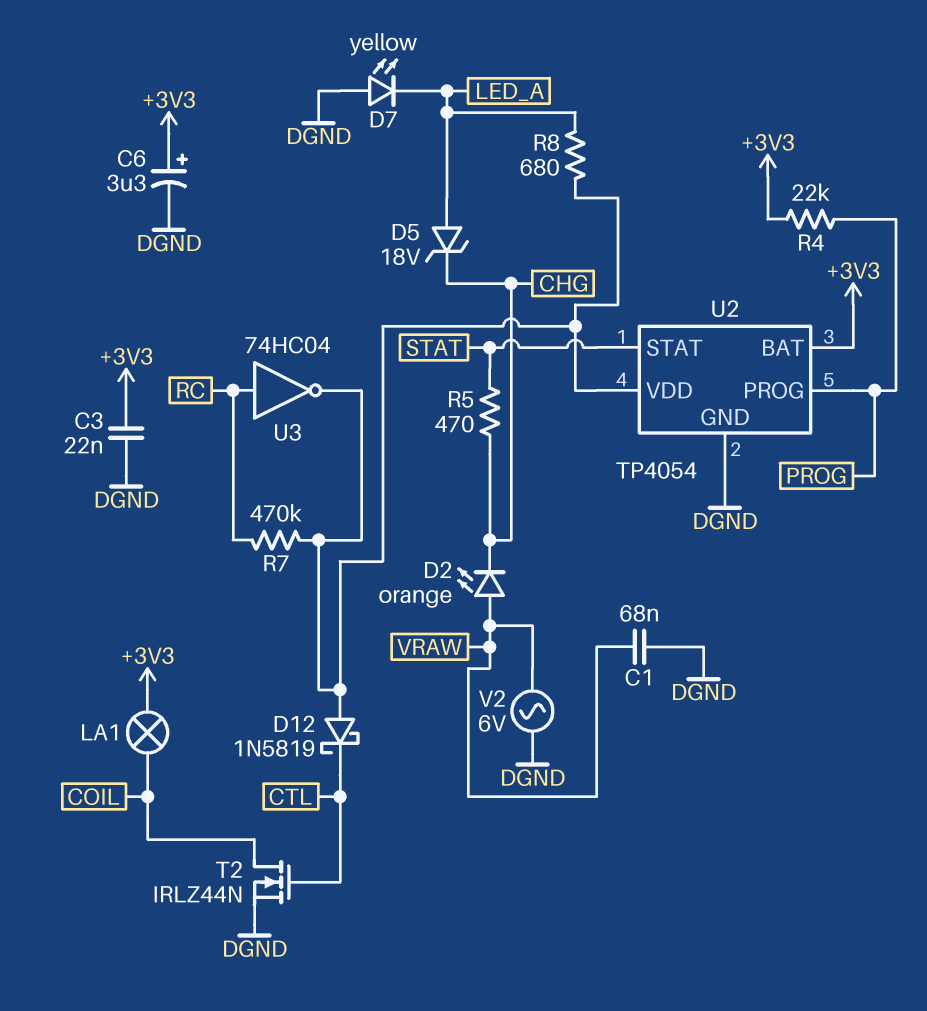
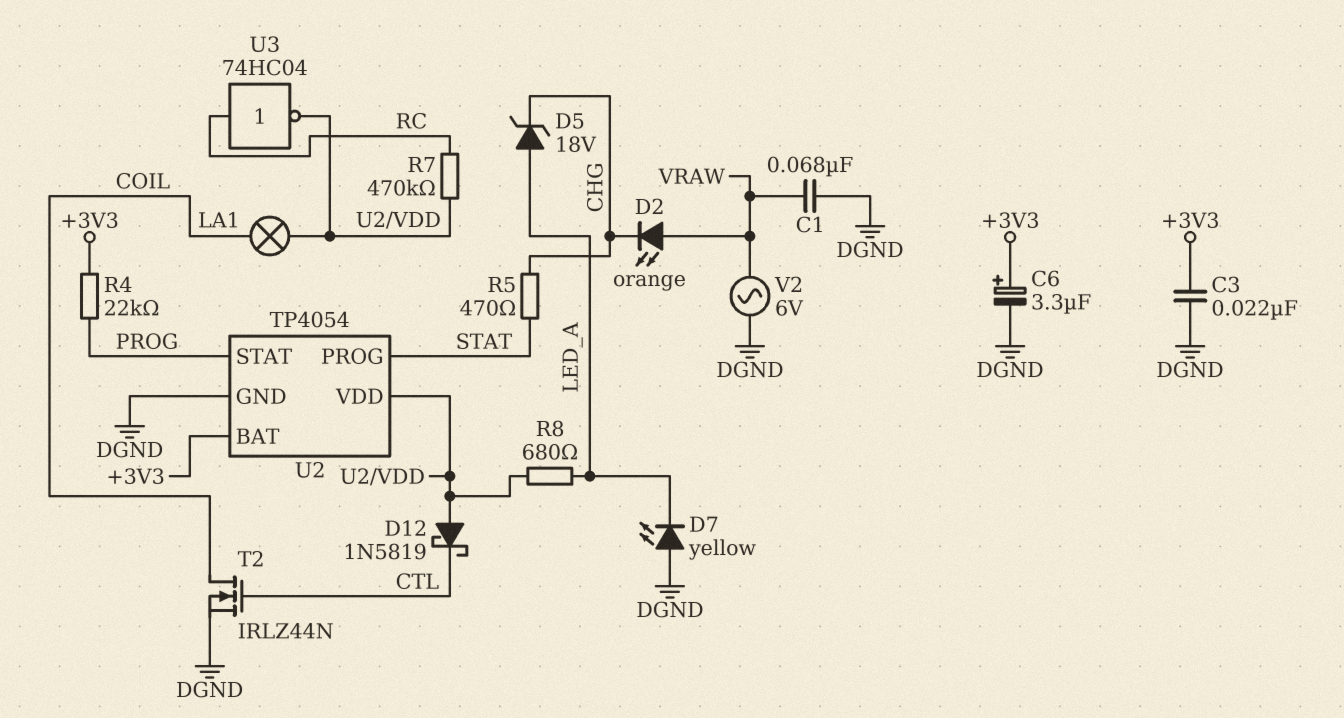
LA1: lamp (+3V3, COIL) -> lamp (COIL, U2/VDD)
U2 pin PROG: PROG -> STAT
U2 pin STAT: STAT -> PROG

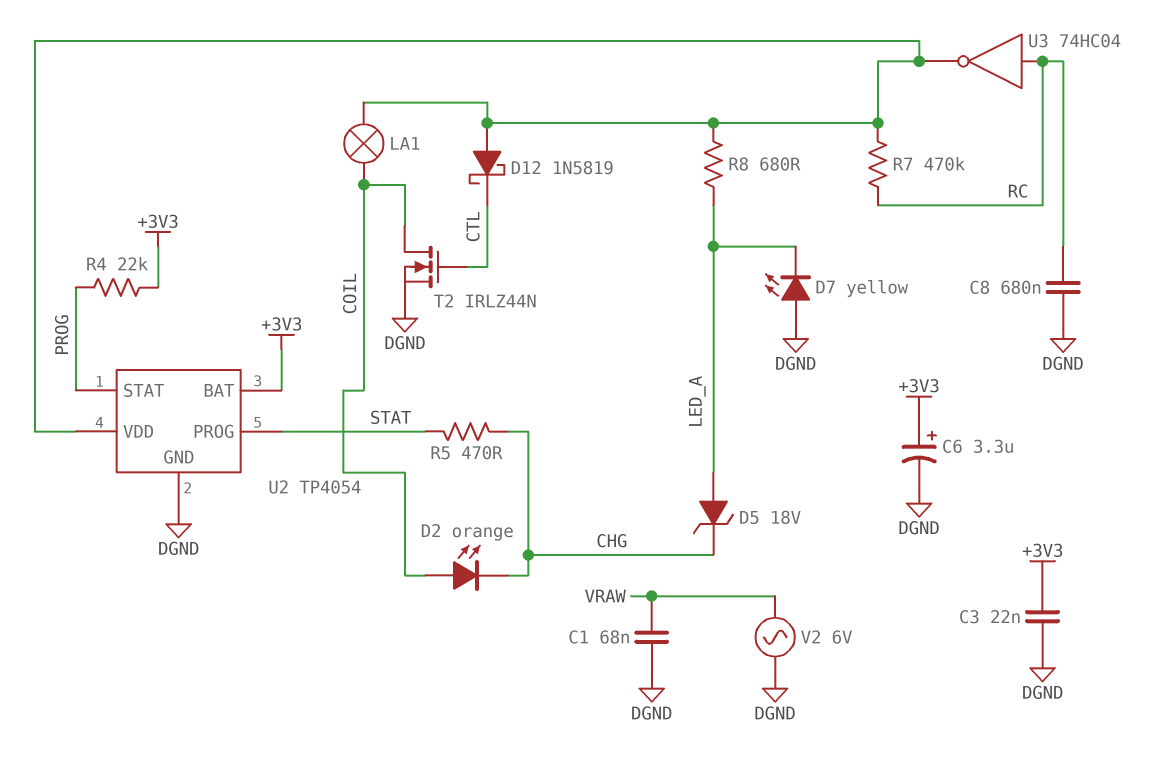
C8: none -> 680nF (DGND, RC)
D2: LED orange (A VRAW, K CHG) -> LED orange (A COIL, K CHG)

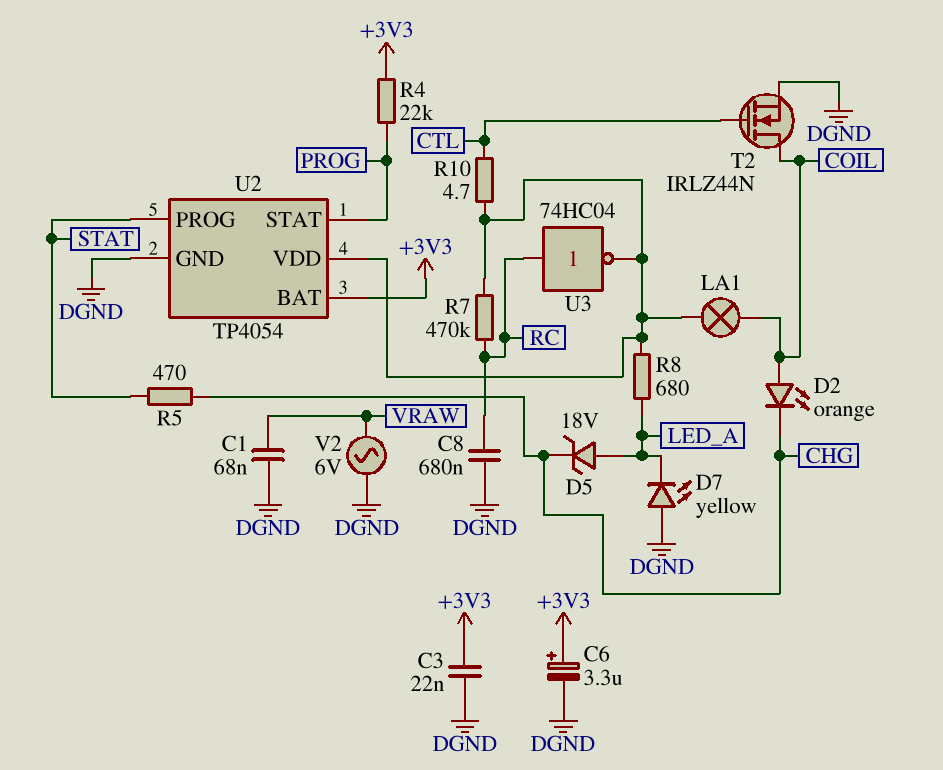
D12: schottky 1N5819 (A U2/VDD, K CTL) -> none
R10: none -> 4.7 (CTL, U2/VDD)

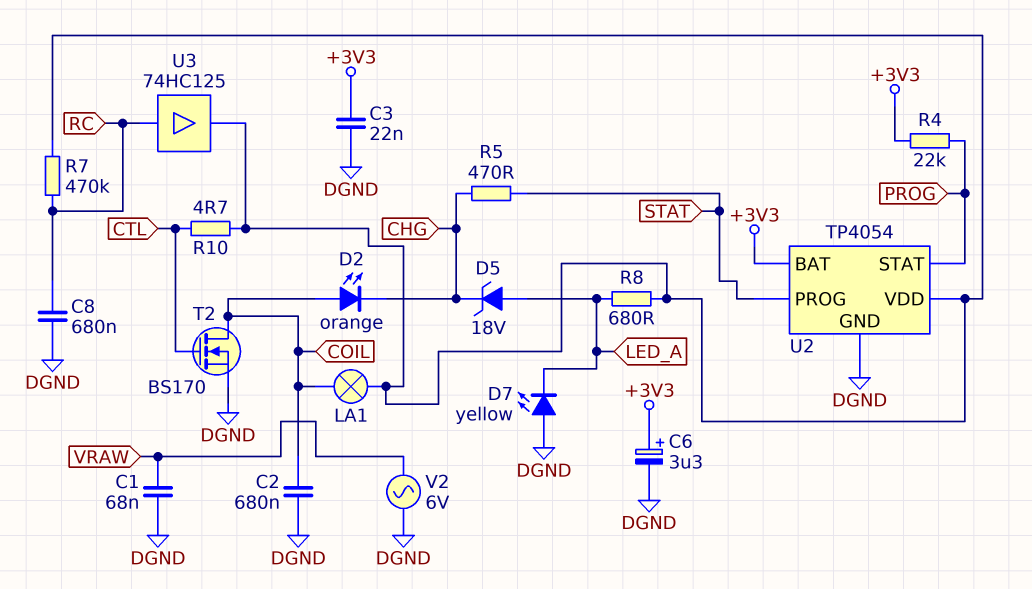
C2: none -> 680nF (COIL, DGND)
T2: NMOS IRLZ44N (G CTL, D COIL, S DGND) -> NMOS BS170 (G CTL, D COIL, S DGND)
U3: NOT 74HC04 (in RC, out U2/VDD) -> buffer 74HC125 (in RC, out U2/VDD)

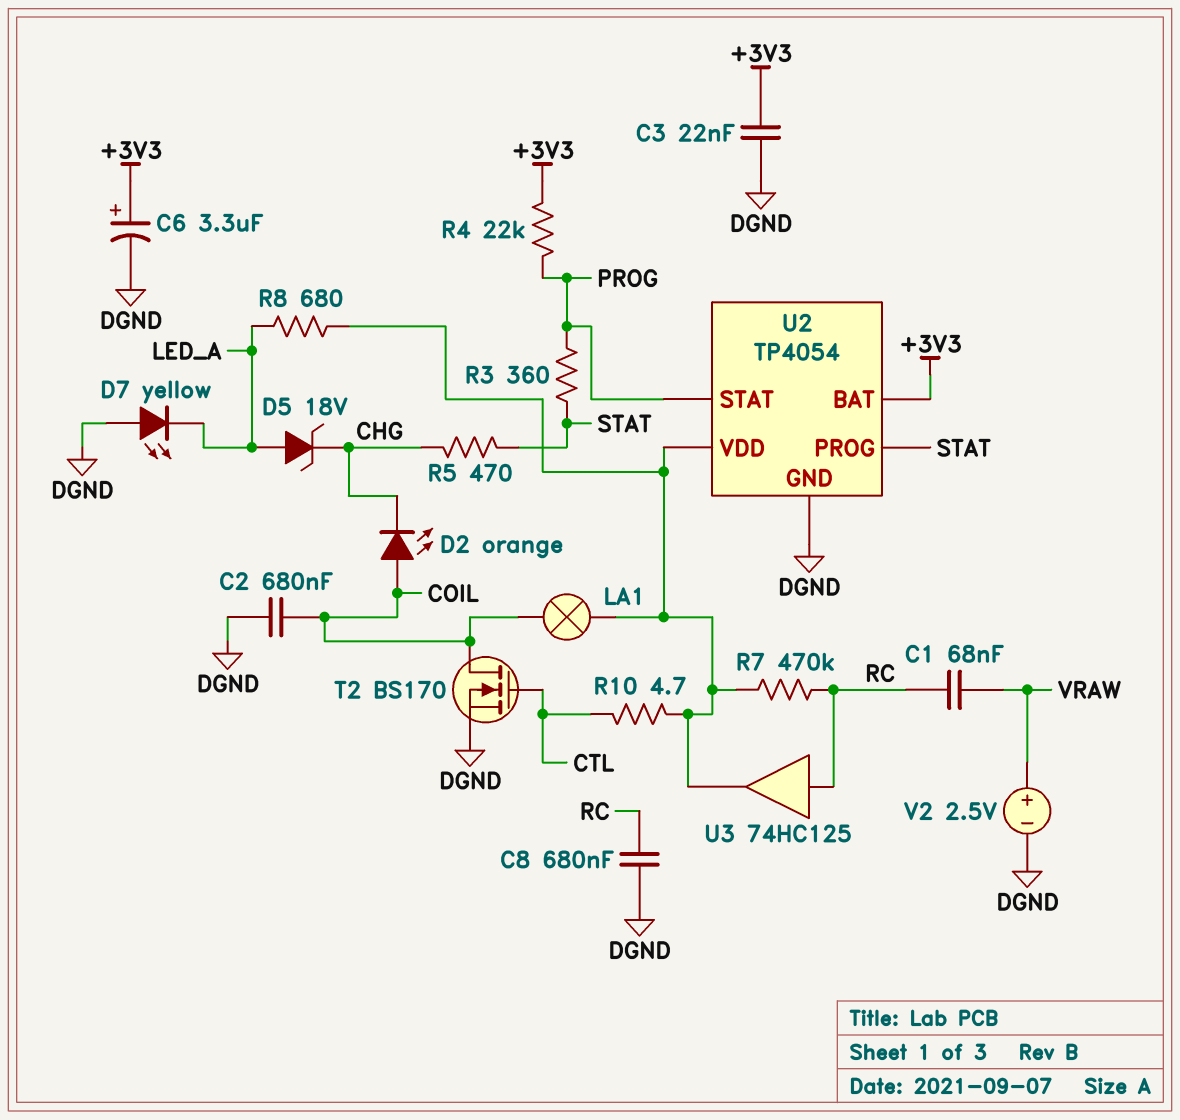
C1: 68nF (DGND, VRAW) -> 68nF (RC, VRAW)
R3: none -> 360 (PROG, STAT)
V2: AC 6V (DGND, VRAW) -> 2.5V (plus VRAW, minus DGND)

